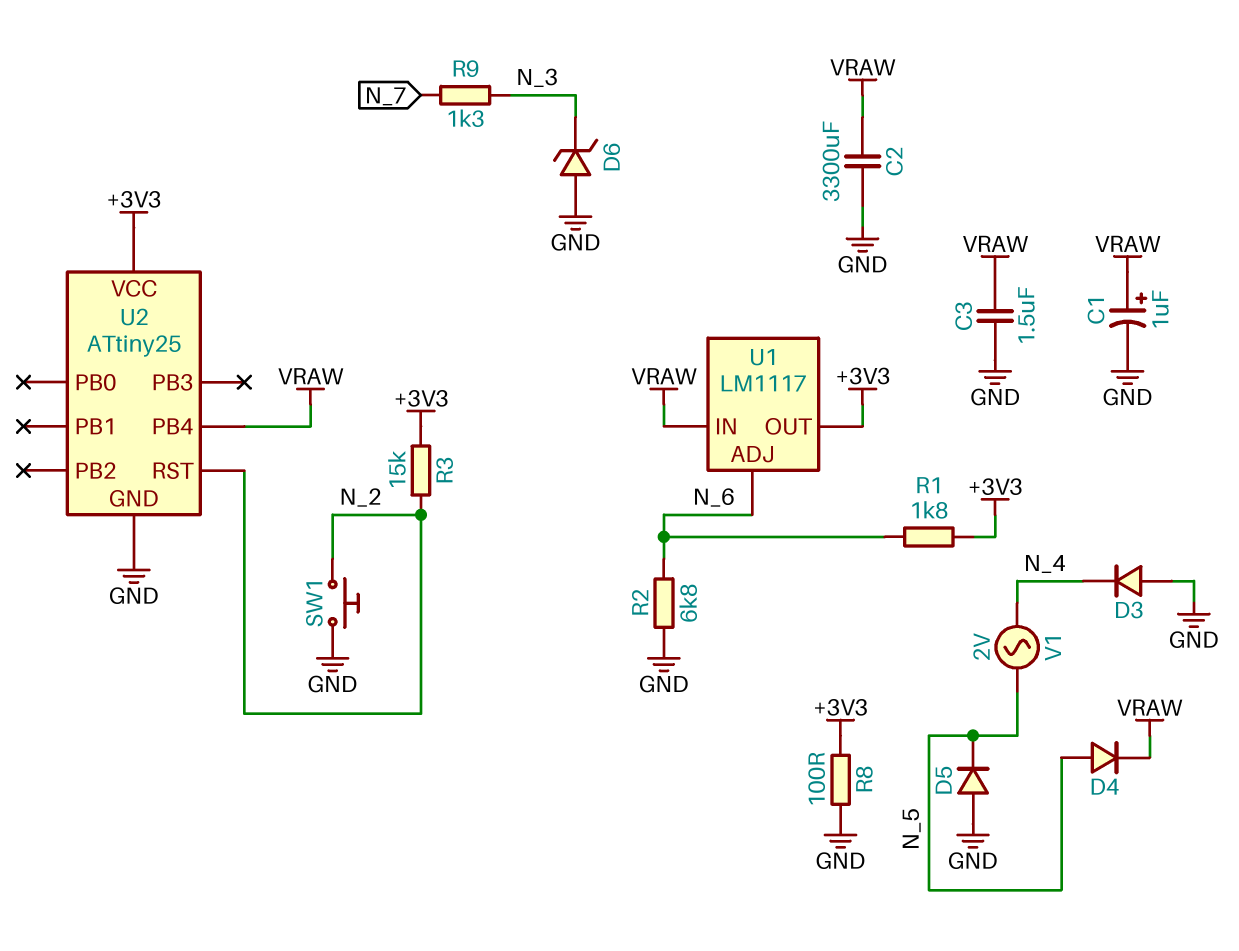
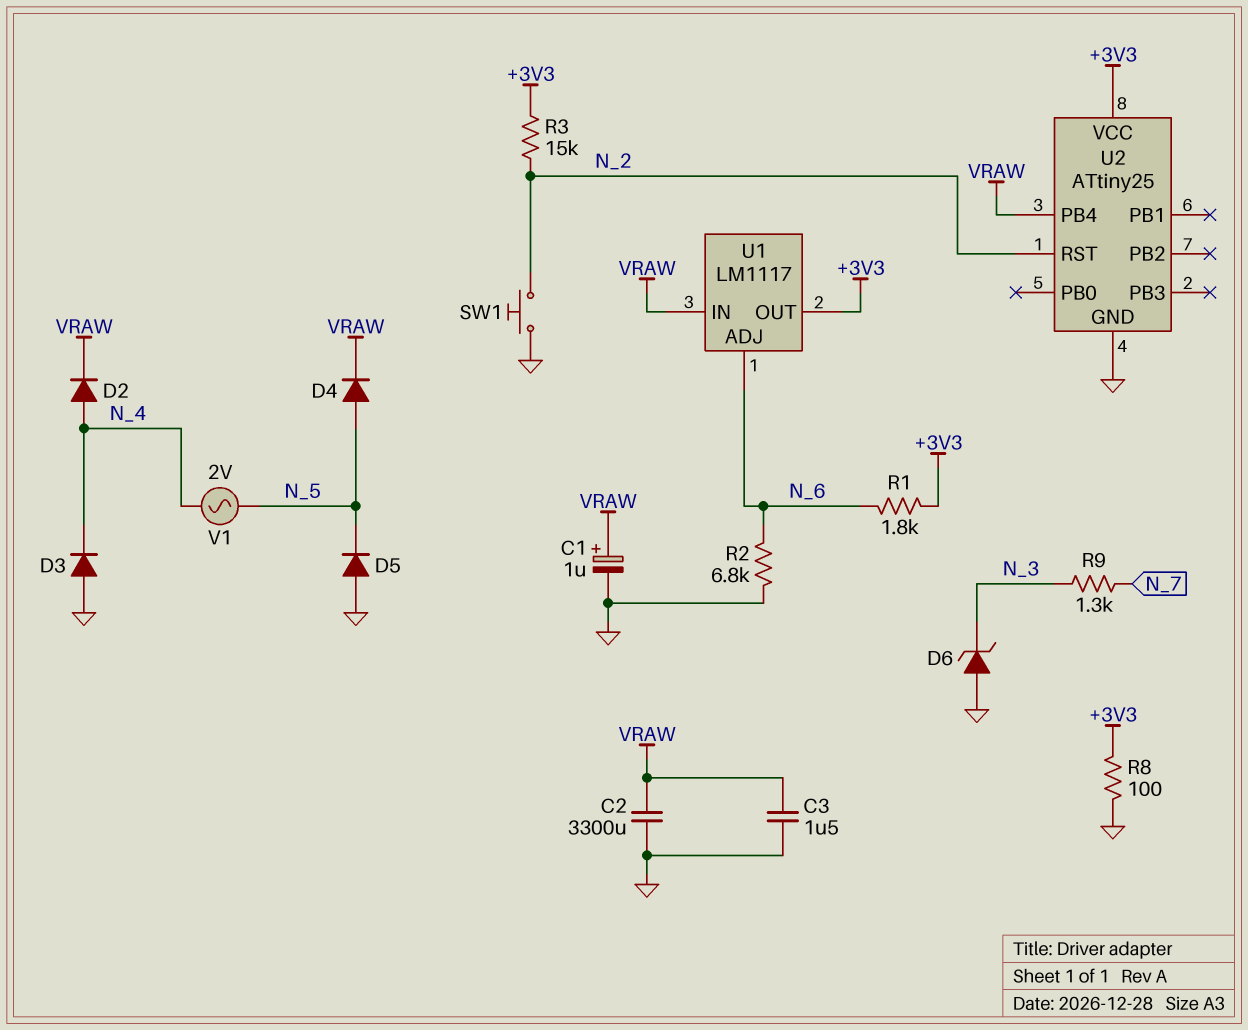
D2: none -> diode (A N_4, K VRAW)

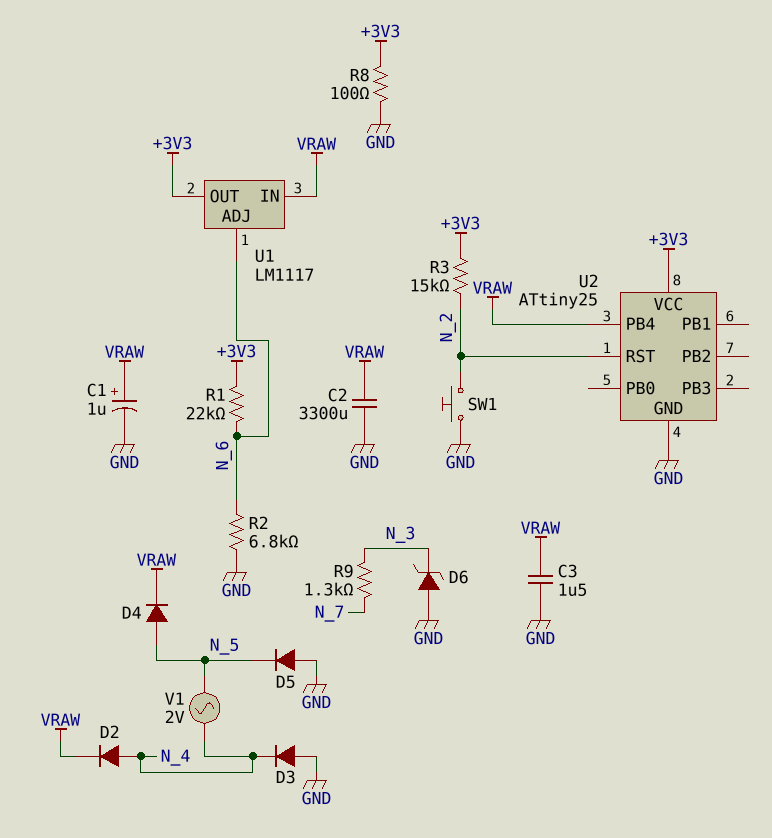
R1: 1.8k (+3V3, N_6) -> 22k (+3V3, N_6)

